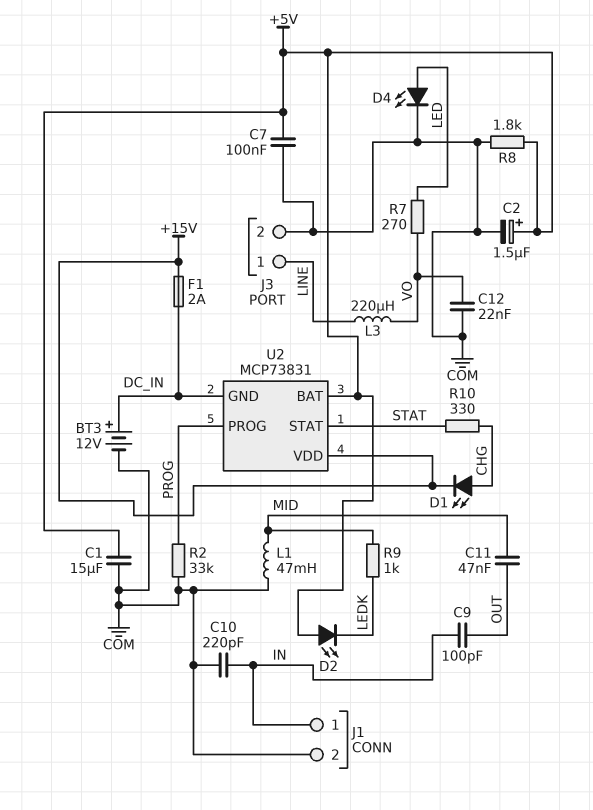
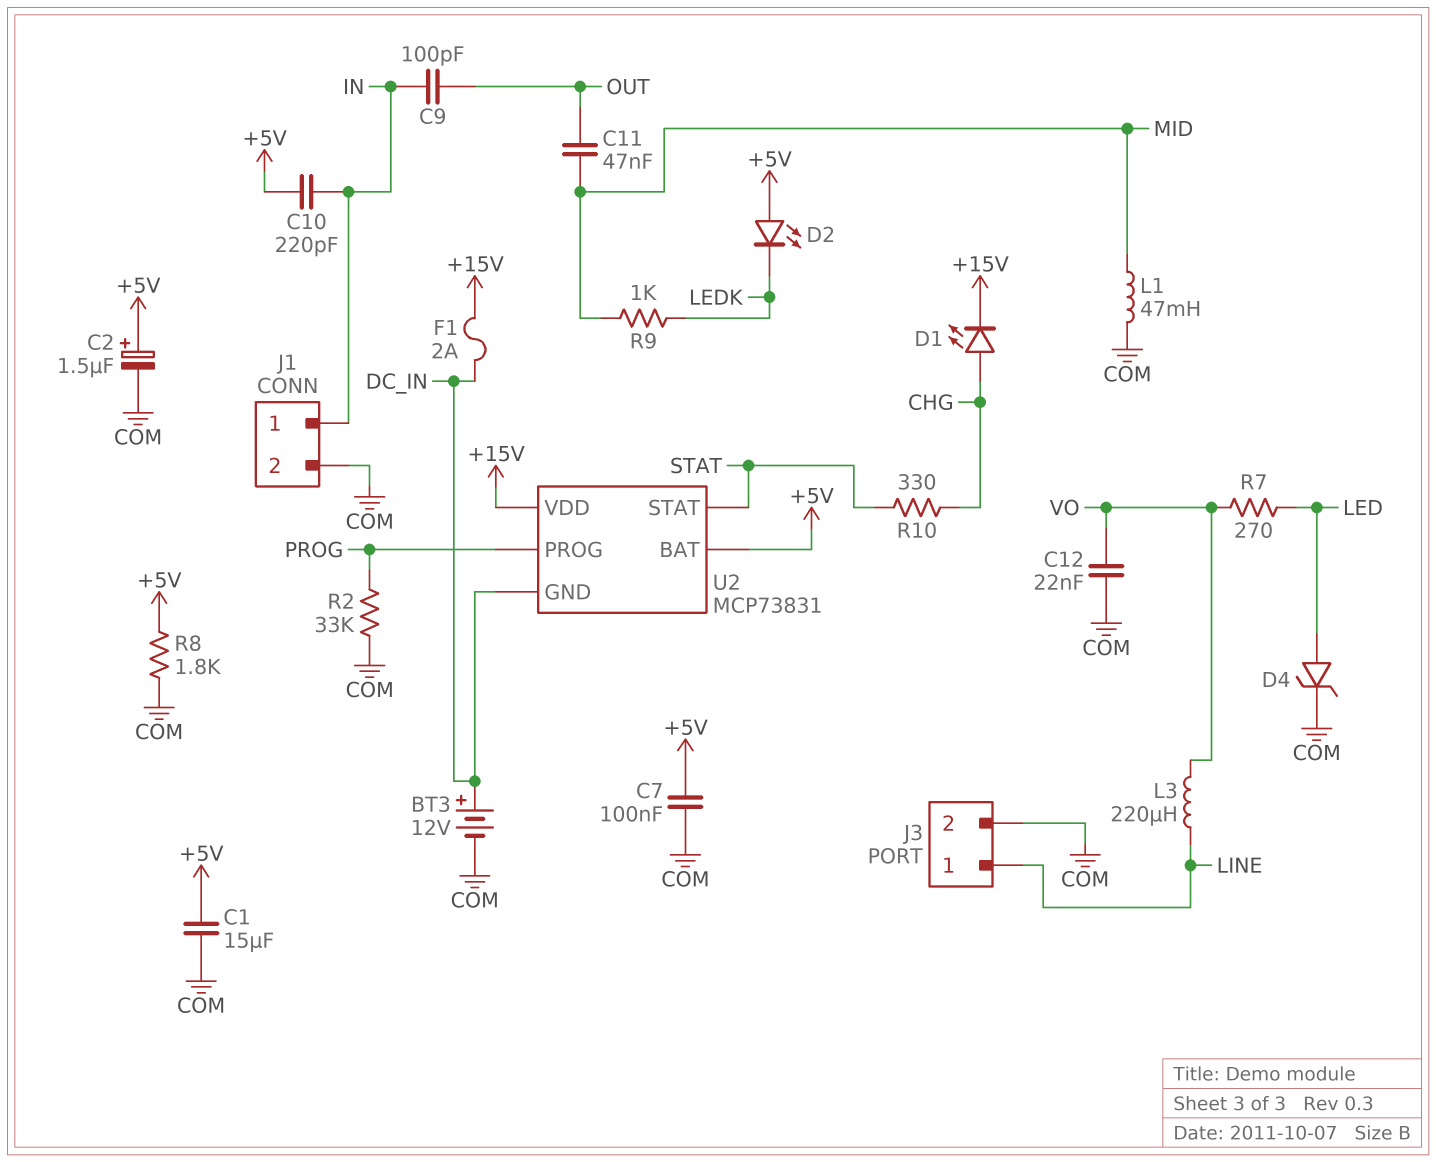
C10: 220pF (COM, IN) -> 220pF (+5V, IN)
D4: LED (A LED, K COM) -> zener (A LED, K COM)

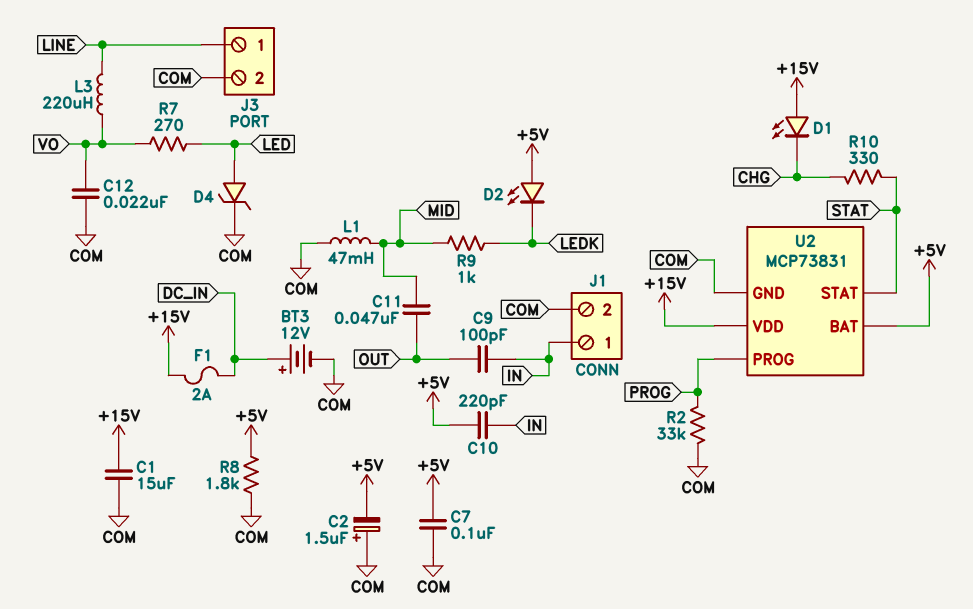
C1: 15uF (+5V, COM) -> 15uF (+15V, COM)
C2: 1.5uF (plus +5V, minus COM) -> 1.5uF (plus COM, minus +5V)
D1: LED (A CHG, K +15V) -> LED (A +15V, K CHG)
U2 pin GND: DC_IN -> COM

